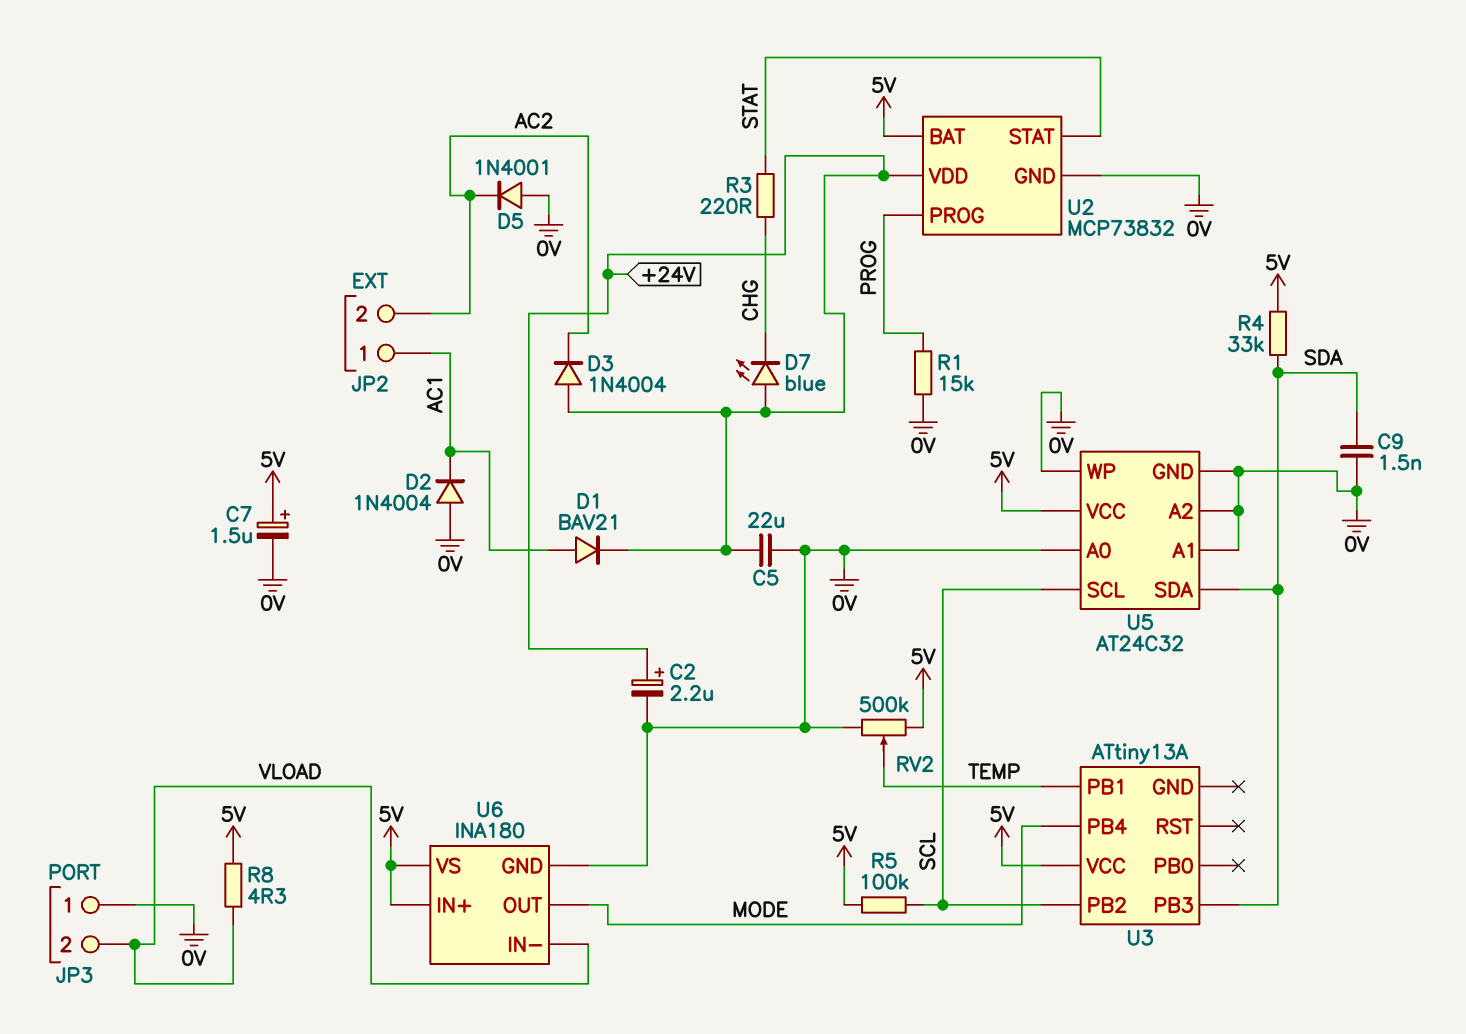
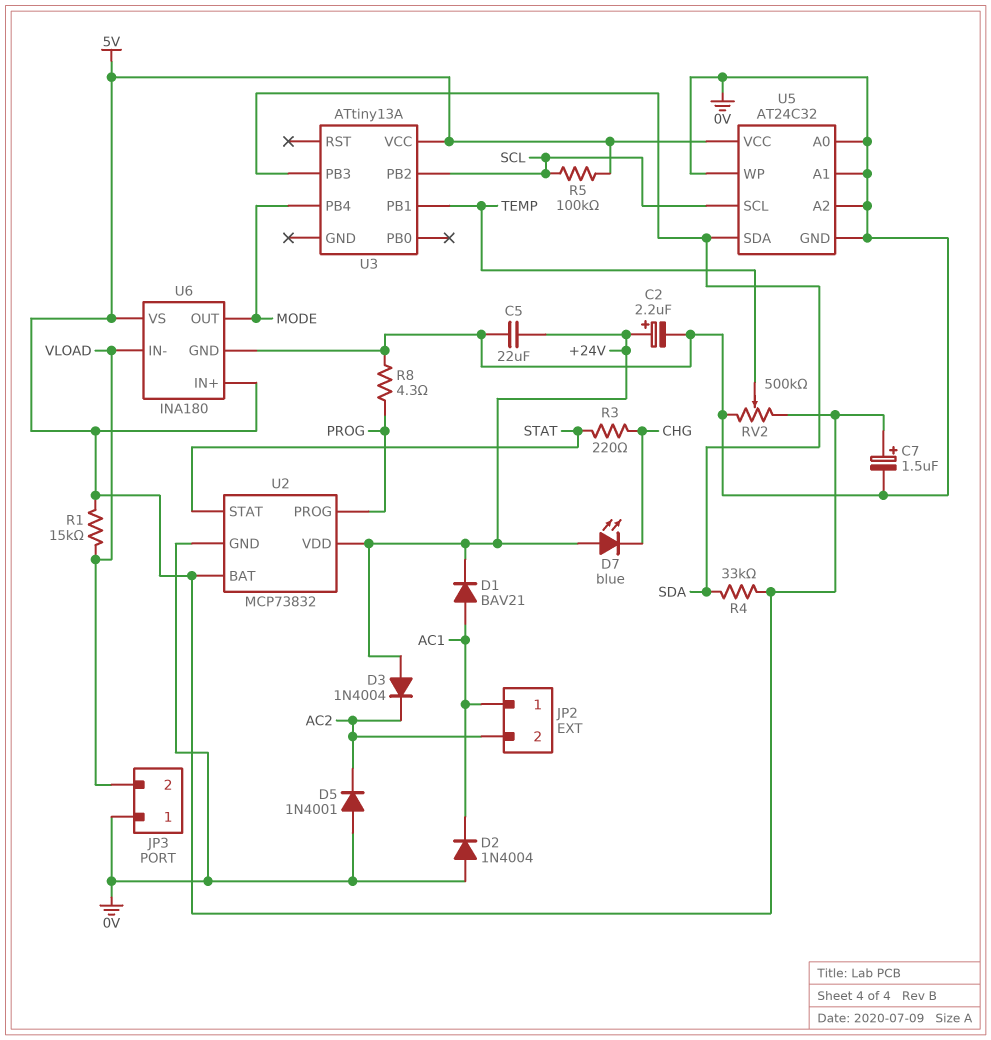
C9: 1.5nF (0V, SDA) -> none
R1: 15k (0V, PROG) -> 15k (5V, VLOAD)
R8: 4.3 (5V, VLOAD) -> 4.3 (0V, PROG)

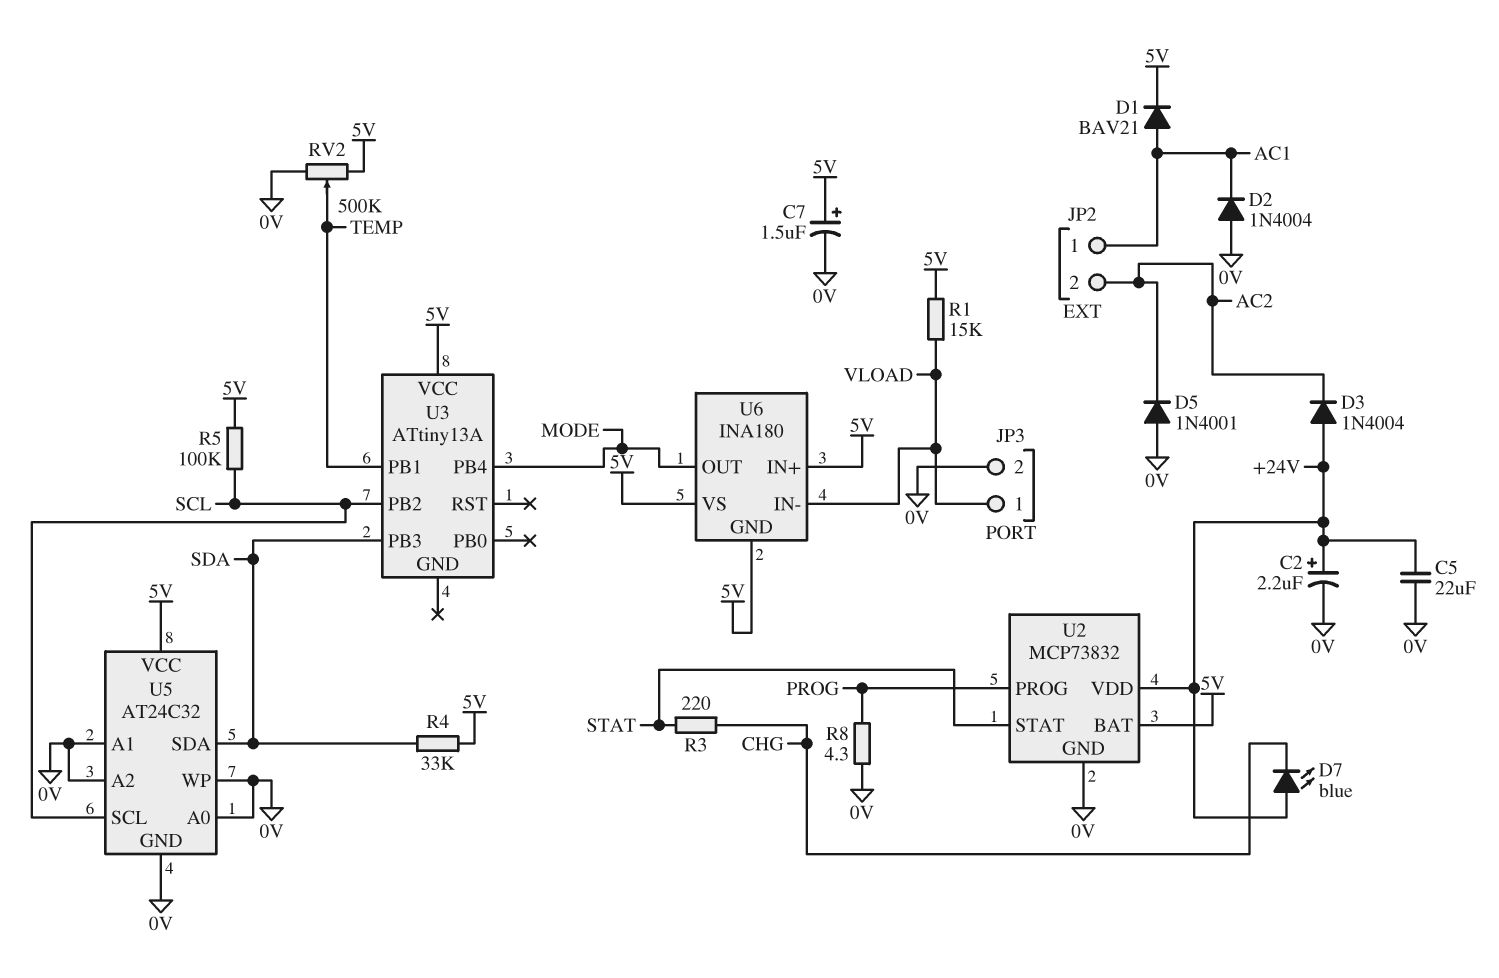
D1: diode BAV21 (A AC1, K +24V) -> diode BAV21 (A AC1, K 5V)
JP3 pin 1: 0V -> VLOAD
JP3 pin 2: VLOAD -> 0V
U6 pin GND: 0V -> 5V

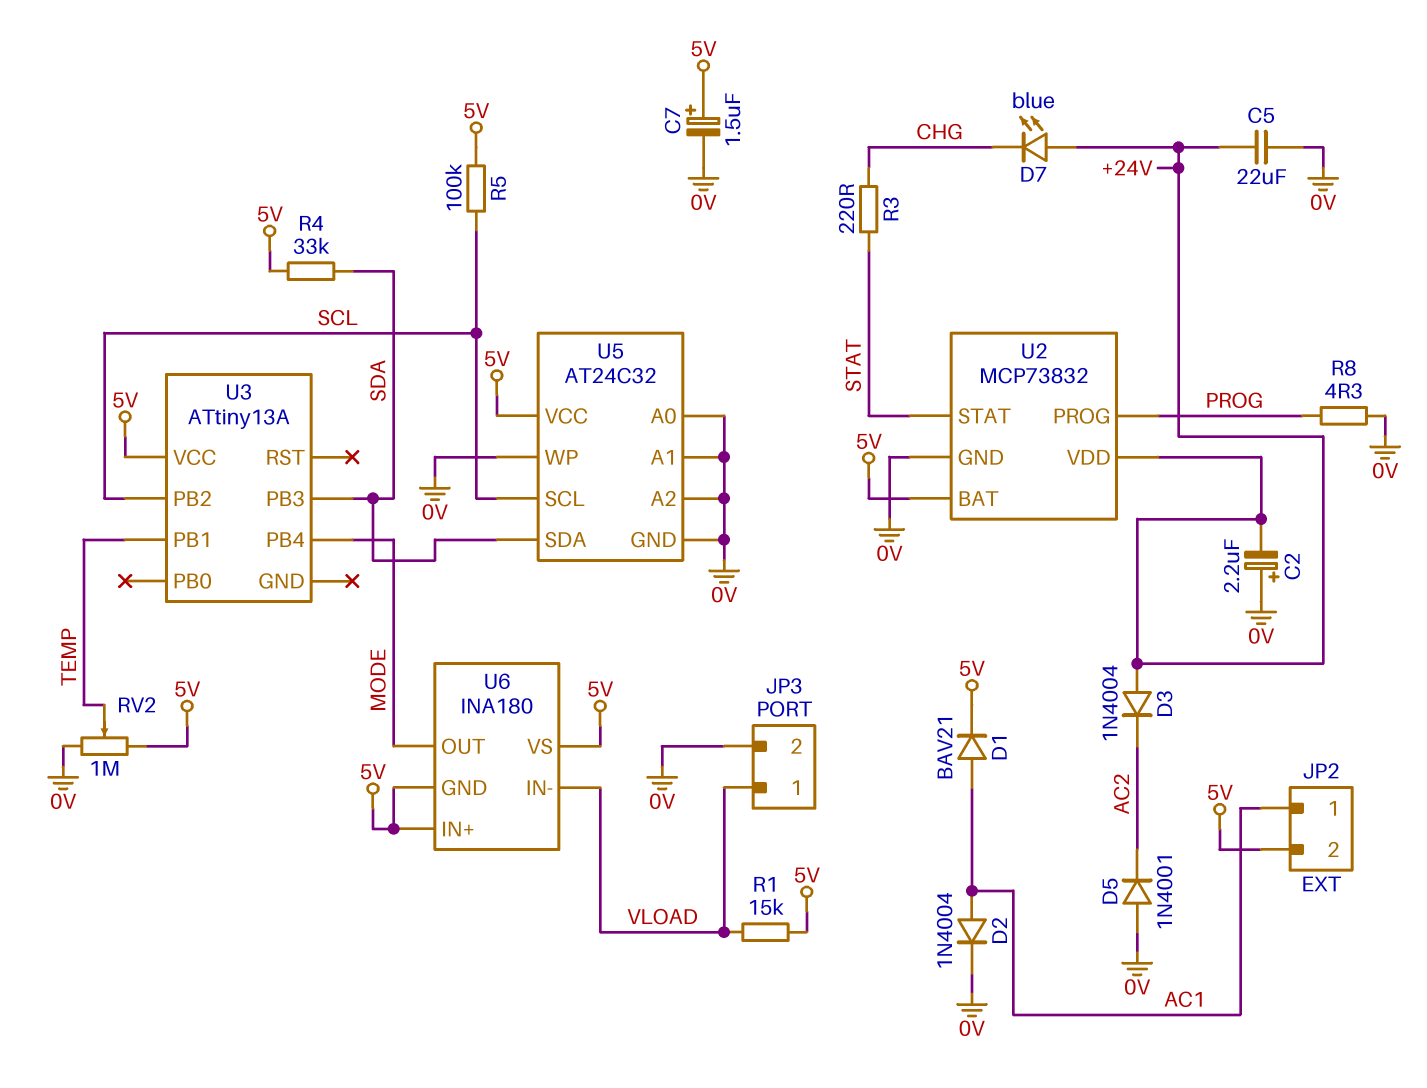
C2: 2.2uF (plus +24V, minus 0V) -> 2.2uF (plus 0V, minus +24V)
D2: diode 1N4004 (A 0V, K AC1) -> diode 1N4004 (A AC1, K 0V)
JP2 pin 2: AC2 -> 5V
RV2: 500k (0V, 5V, wiper TEMP) -> 1M (0V, 5V, wiper TEMP)

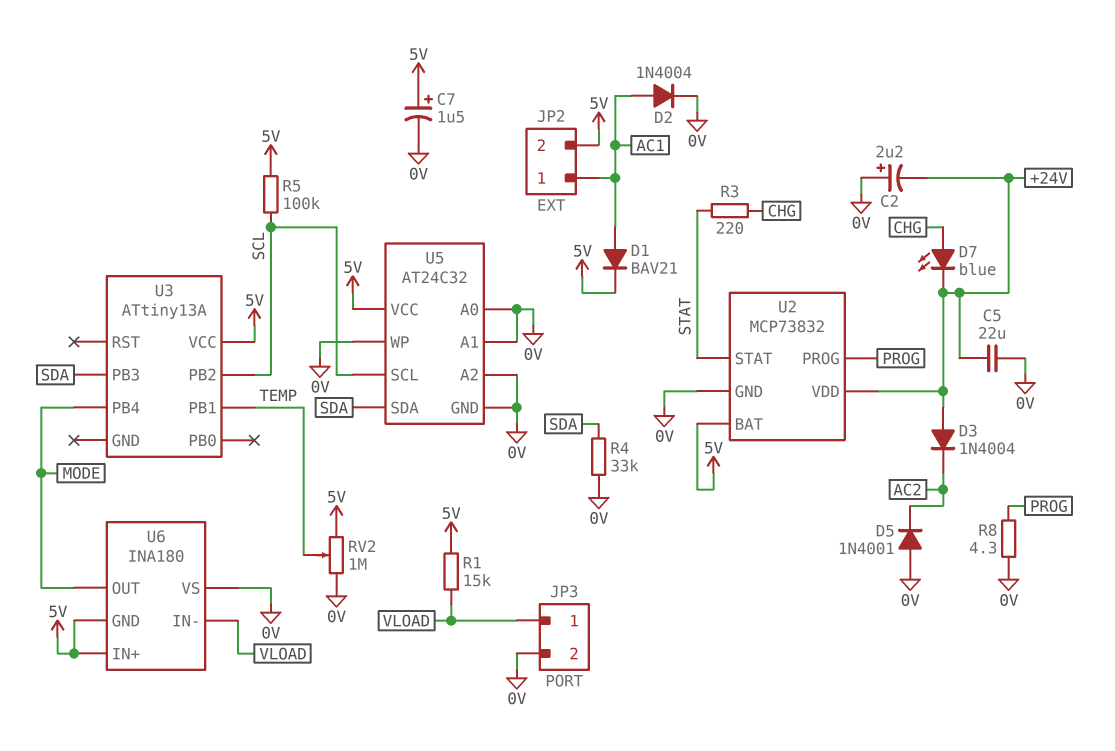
D7: LED blue (A +24V, K CHG) -> LED blue (A CHG, K +24V)
R4: 33k (5V, SDA) -> 33k (0V, SDA)
U6 pin VS: 5V -> 0V

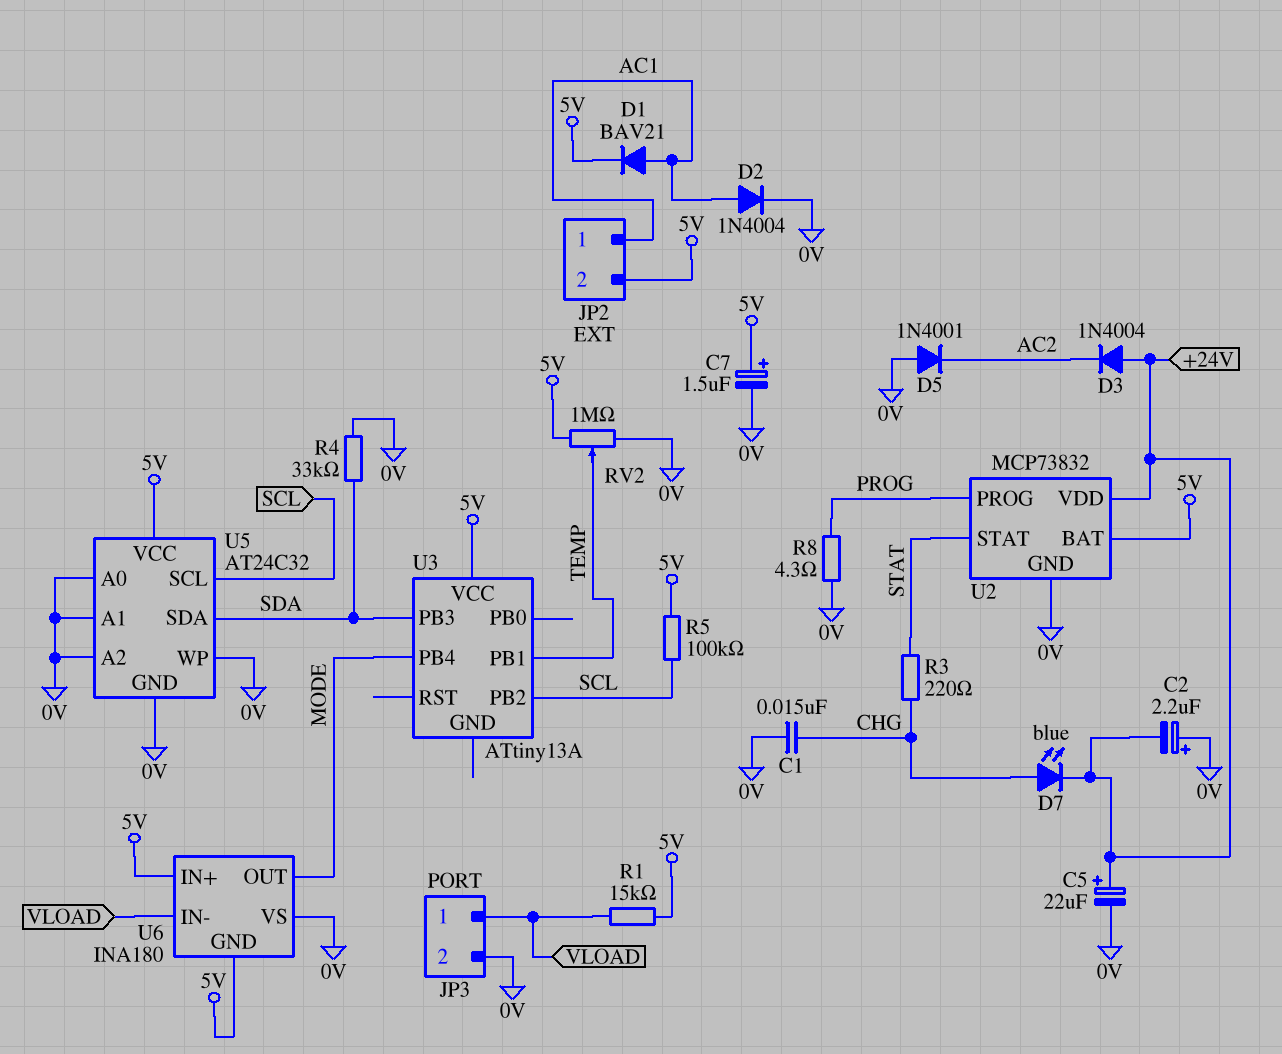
C1: none -> 15nF (0V, CHG)
C5: 22uF (+24V, 0V) -> 22uF (plus +24V, minus 0V)

